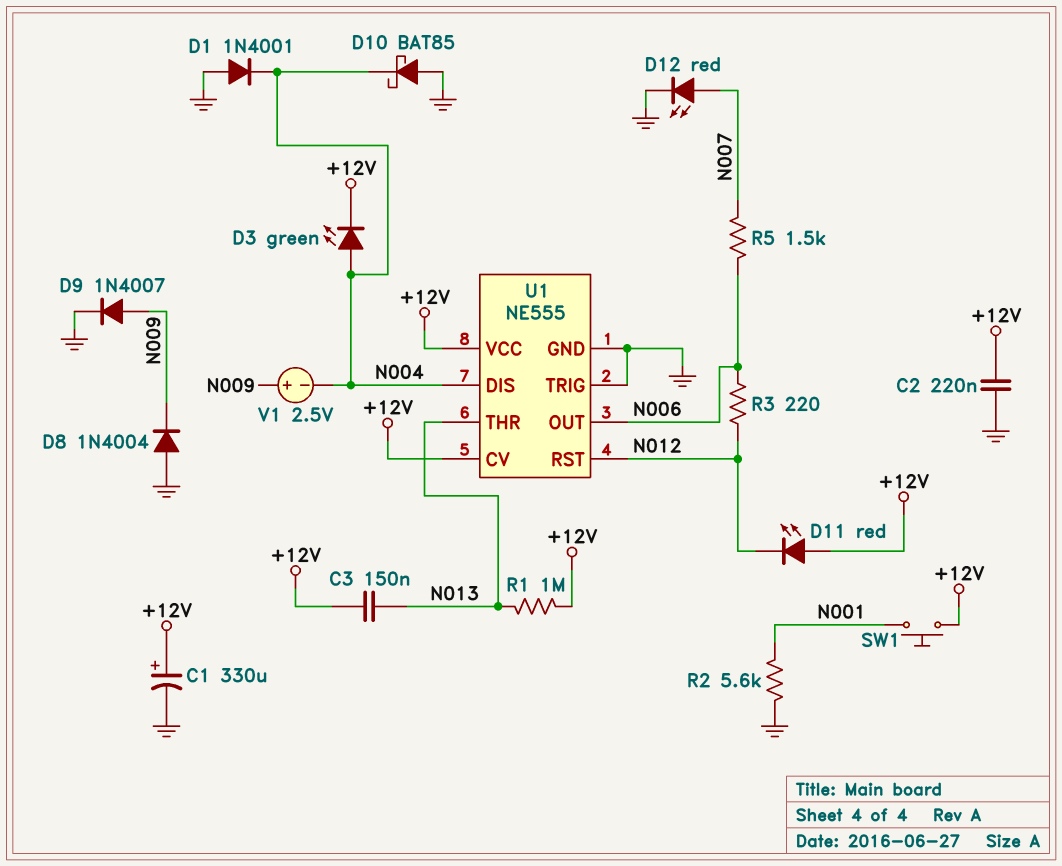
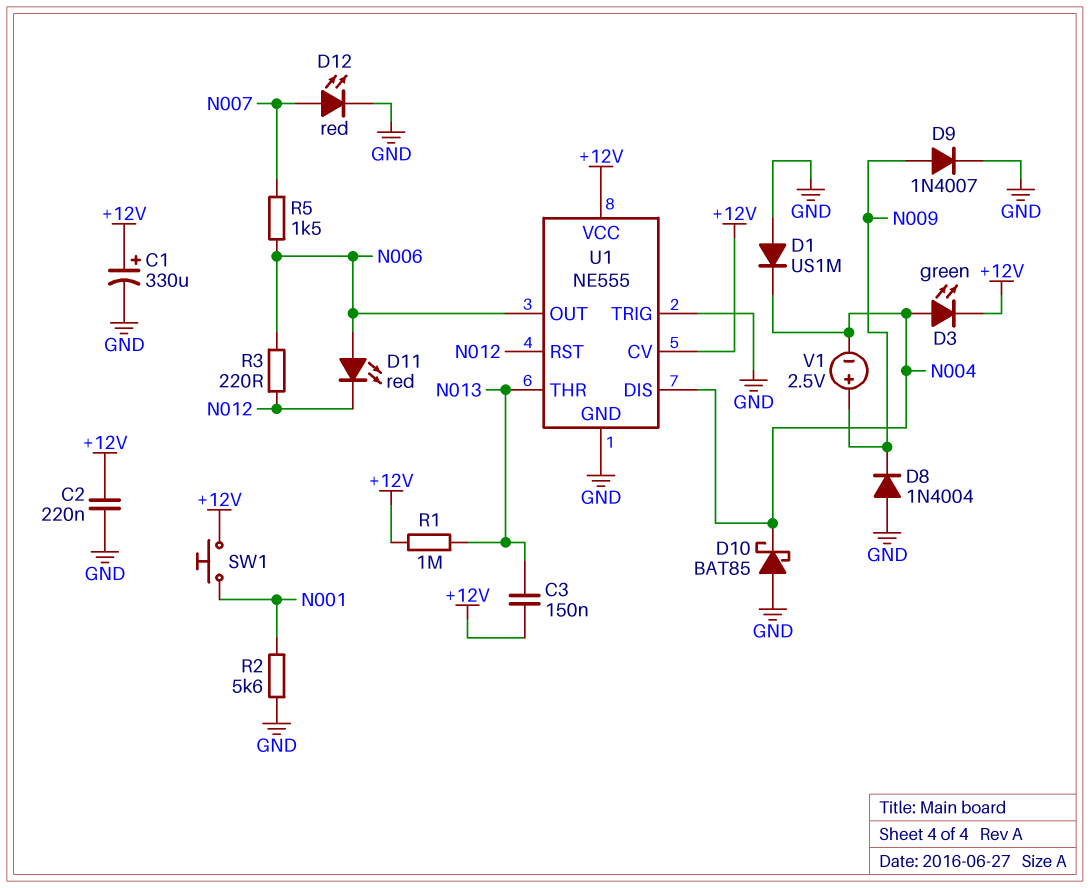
D1: diode 1N4001 (A GND, K N004) -> diode US1M (A GND, K N004)
D11: LED red (A +12V, K N012) -> LED red (A N006, K N012)

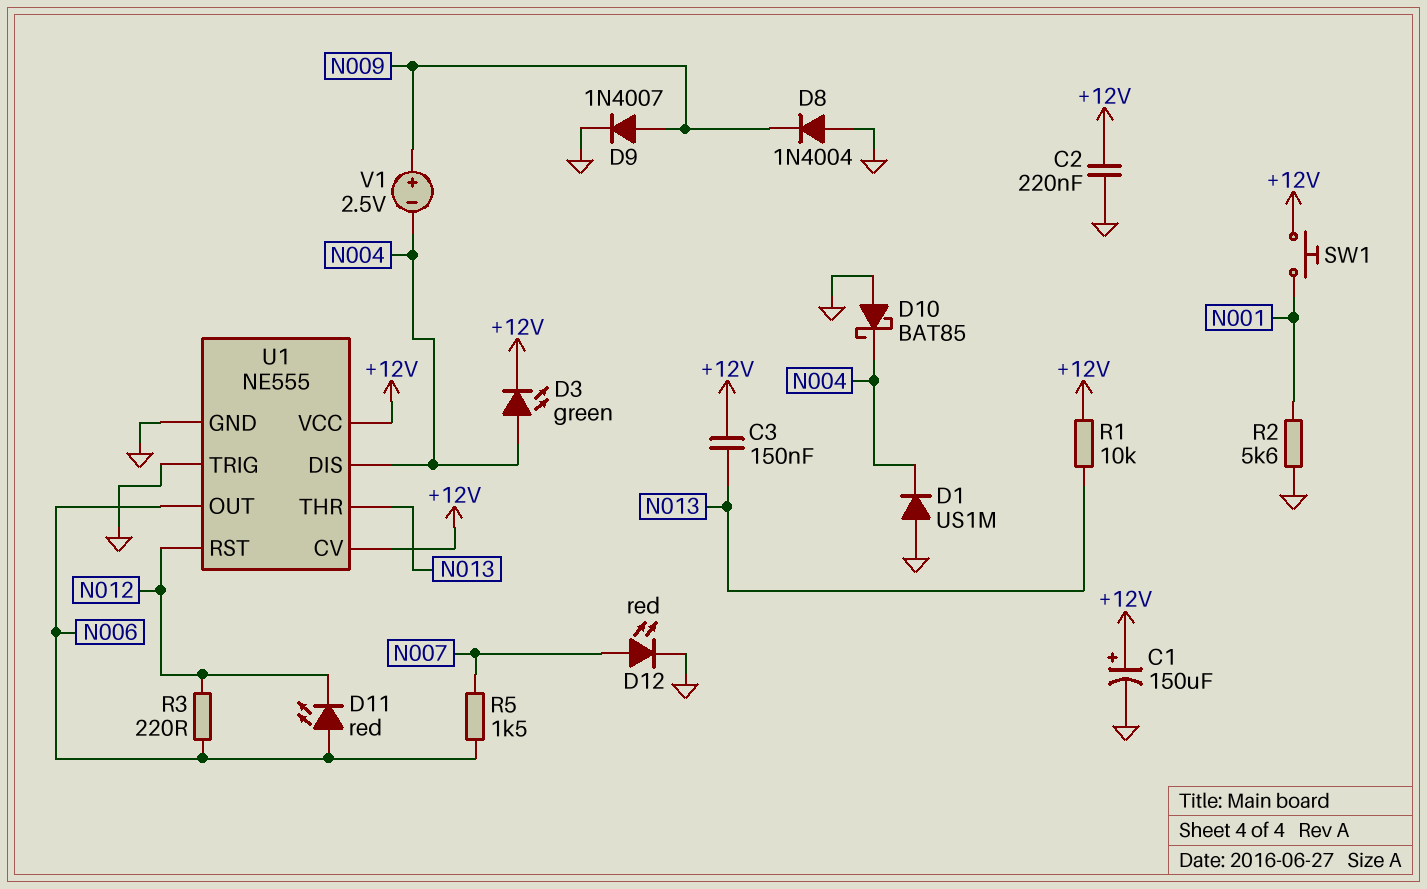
C1: 330uF (plus +12V, minus GND) -> 150uF (plus +12V, minus GND)
R1: 1M (+12V, N013) -> 10k (+12V, N013)

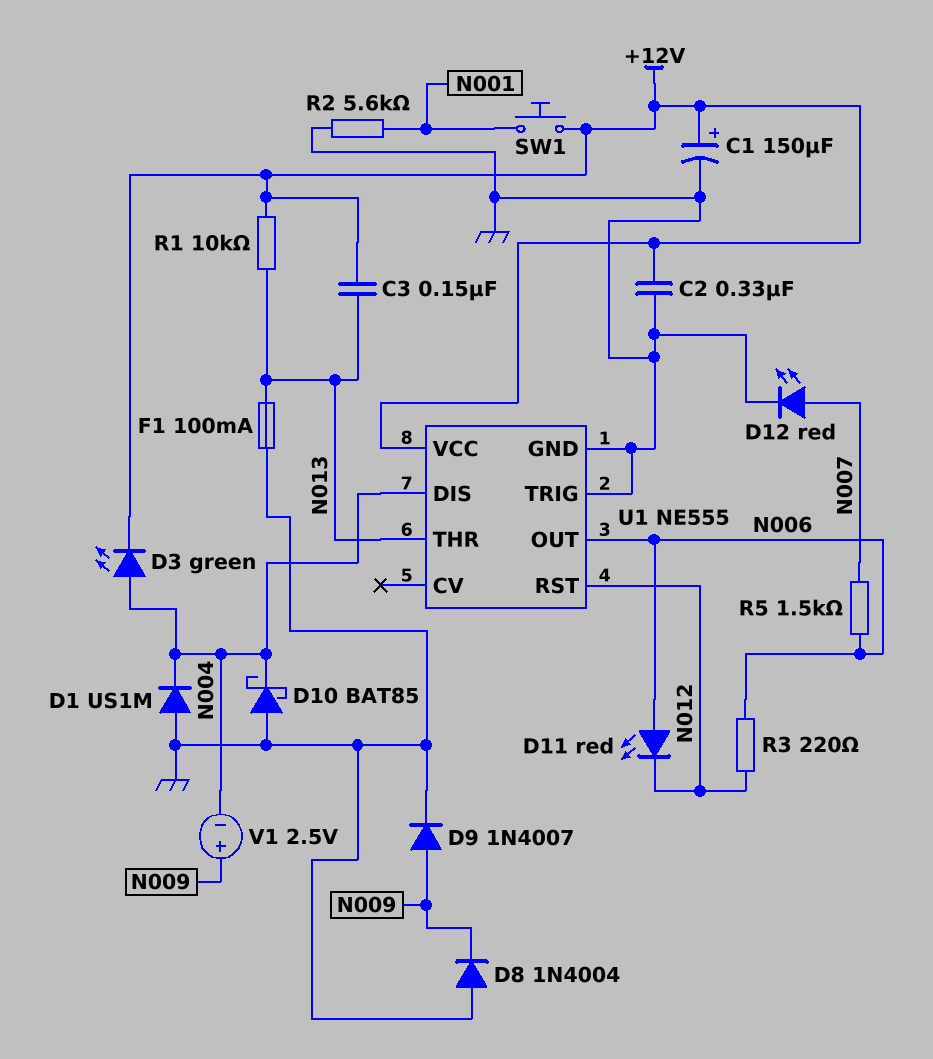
C2: 220nF (+12V, GND) -> 330nF (+12V, GND)
F1: none -> 100mA (GND, N013)
U1 pin CV: +12V -> none

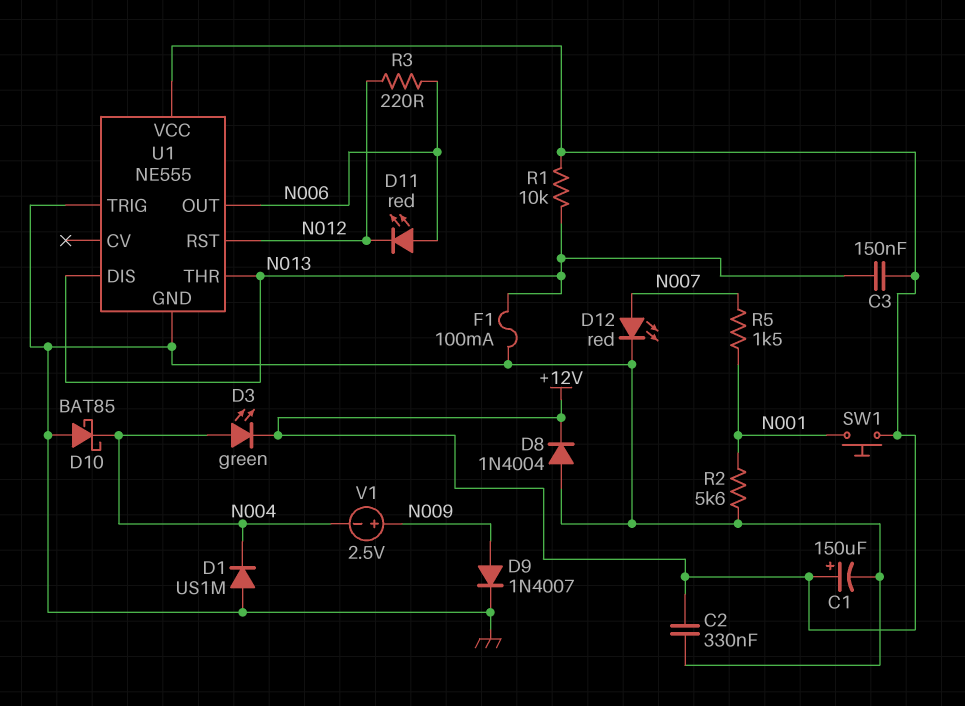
D8: diode 1N4004 (A GND, K N009) -> diode 1N4004 (A GND, K +12V)
R5: 1.5k (N006, N007) -> 1.5k (N001, N007)
U1 pin DIS: N004 -> N013

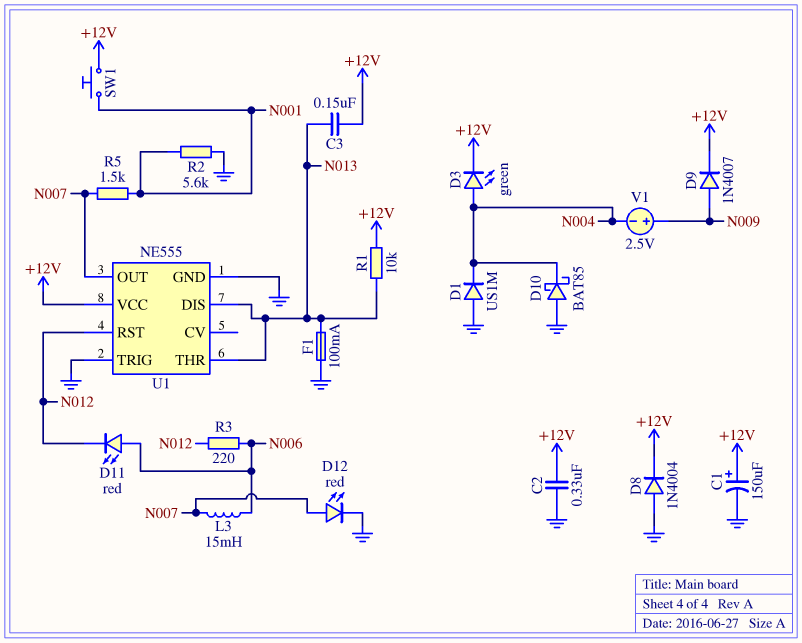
D9: diode 1N4007 (A N009, K GND) -> diode 1N4007 (A N009, K +12V)
L3: none -> 15mH (N006, N007)
U1 pin OUT: N006 -> N007

